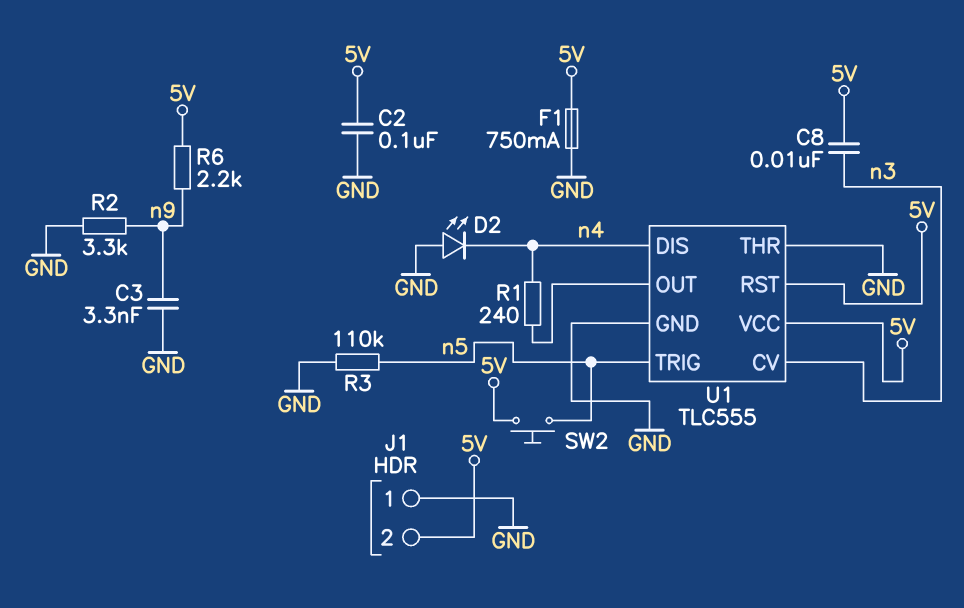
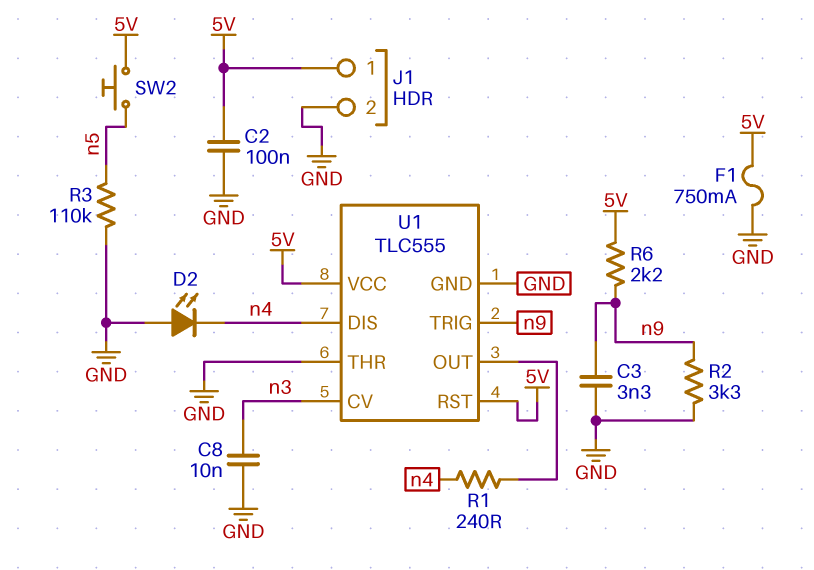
C8: 10nF (5V, n3) -> 10nF (GND, n3)
J1 pin 1: GND -> 5V
J1 pin 2: 5V -> GND
U1 pin TRIG: n5 -> n9

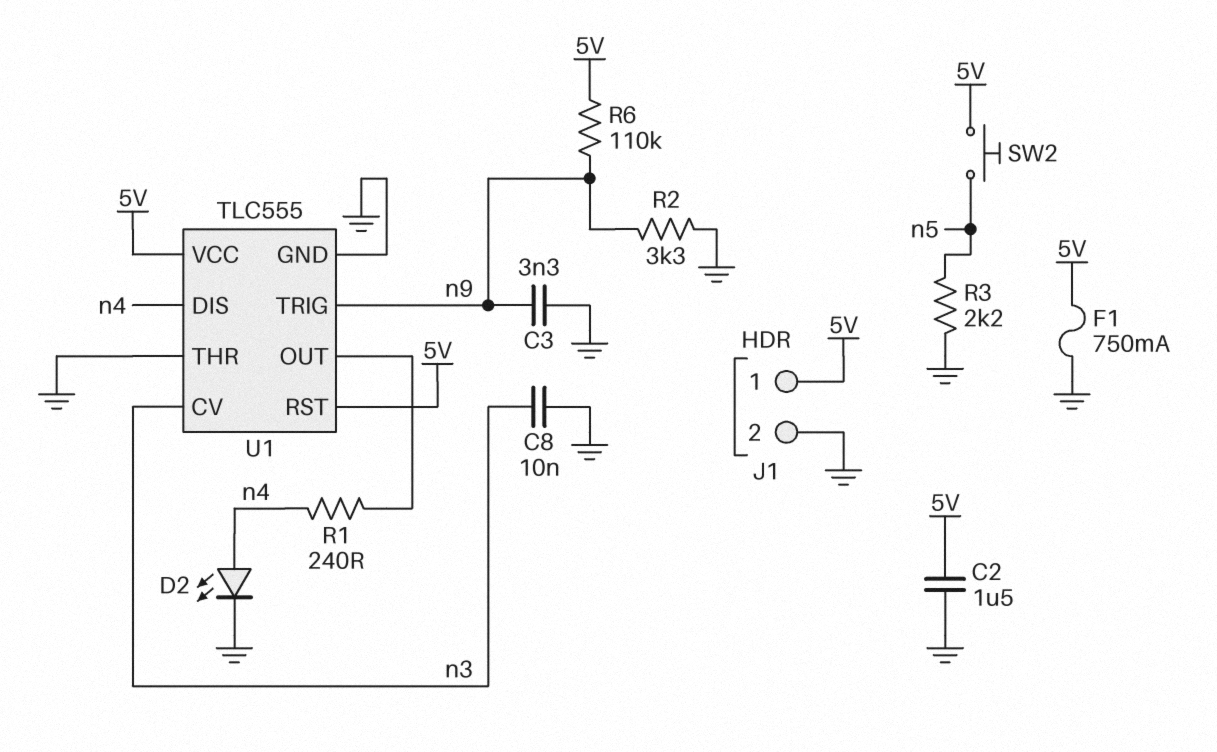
C2: 100nF (5V, GND) -> 1.5uF (5V, GND)
D2: LED (A GND, K n4) -> LED (A n4, K GND)
R3: 110k (GND, n5) -> 2.2k (GND, n5)
R6: 2.2k (5V, n9) -> 110k (5V, n9)

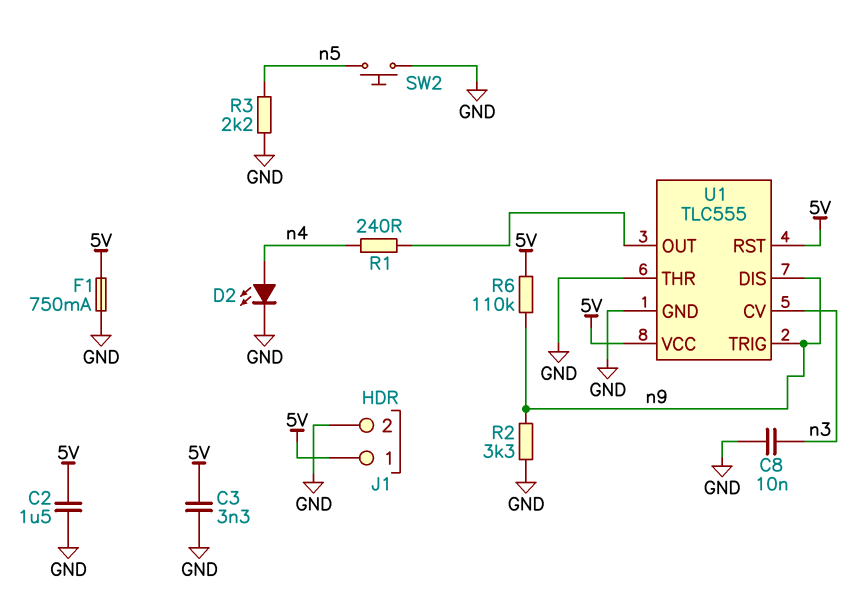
C3: 3.3nF (GND, n9) -> 3.3nF (5V, GND)
SW2: button (5V, n5) -> button (GND, n5)
U1 pin DIS: n4 -> n9

